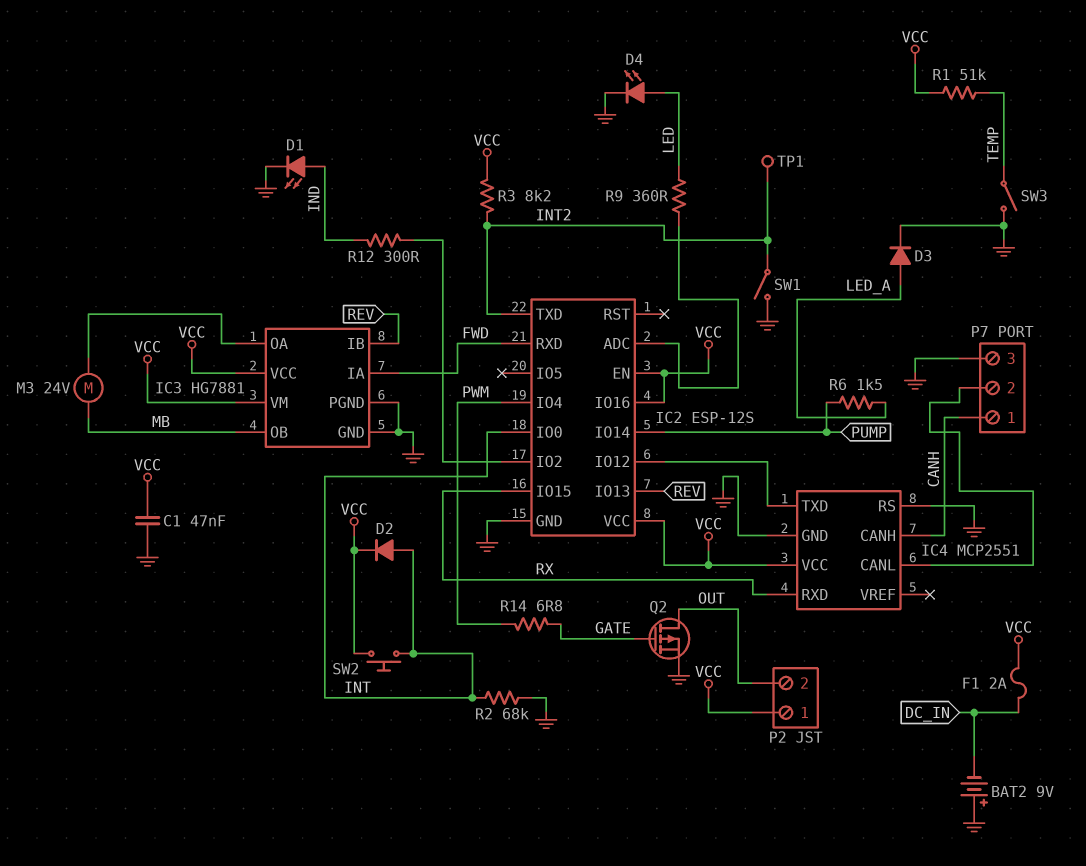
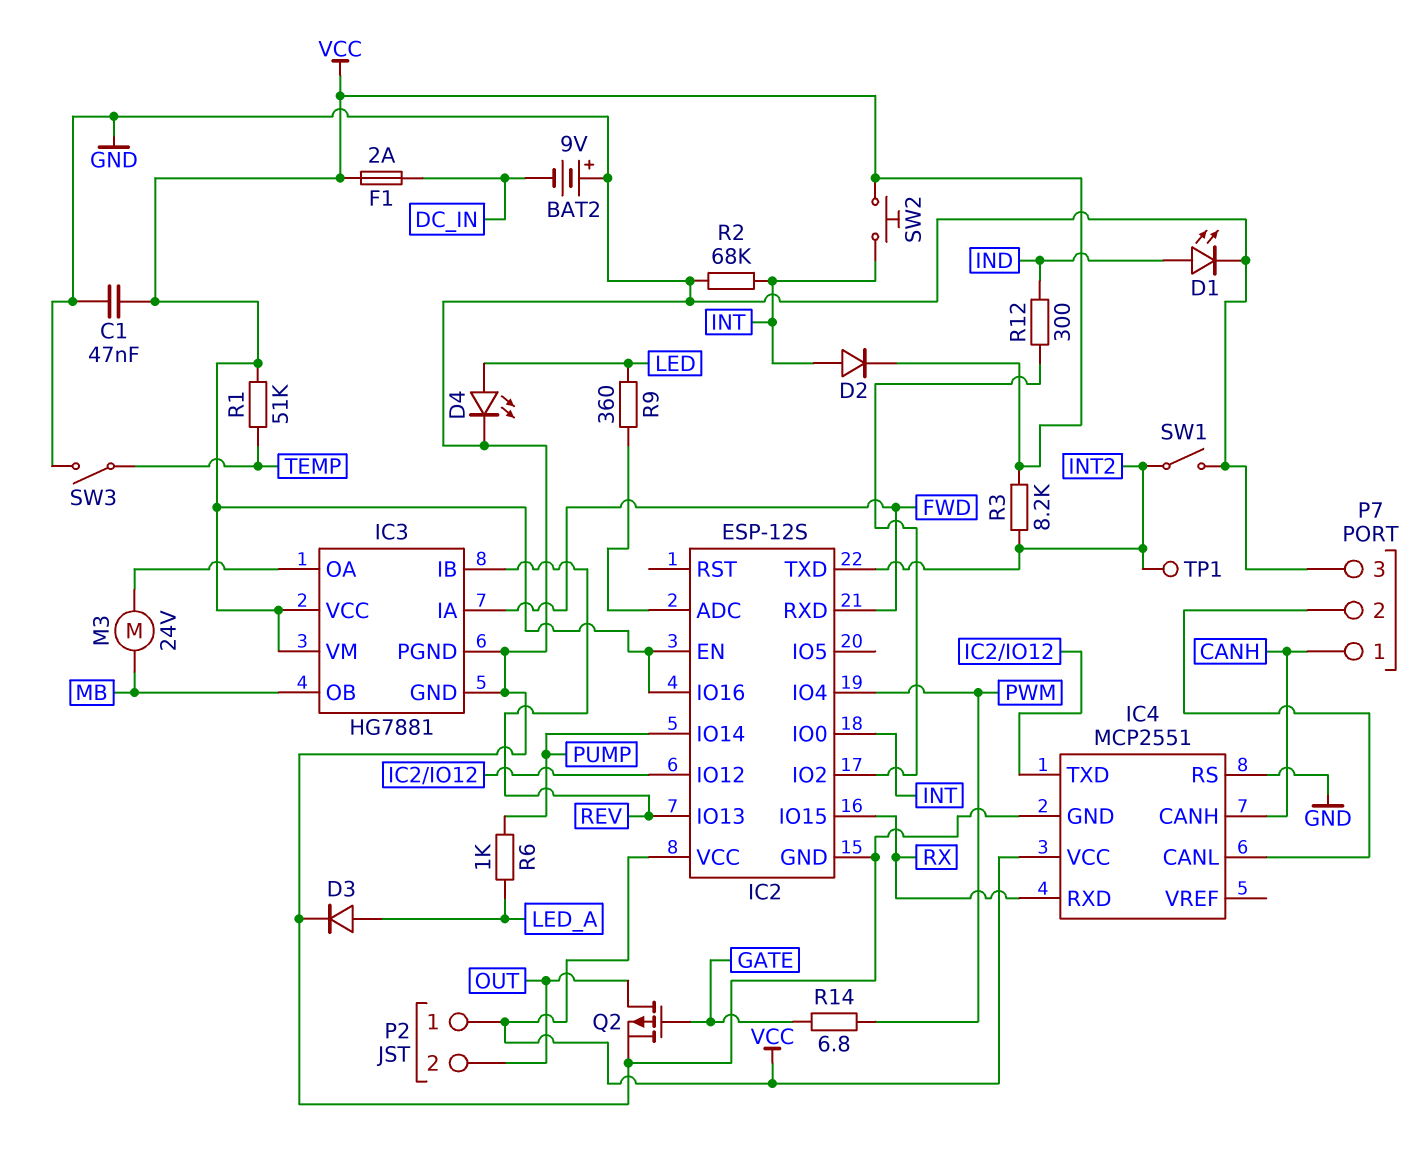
R6: 1.5k (LED_A, PUMP) -> 1k (LED_A, PUMP)

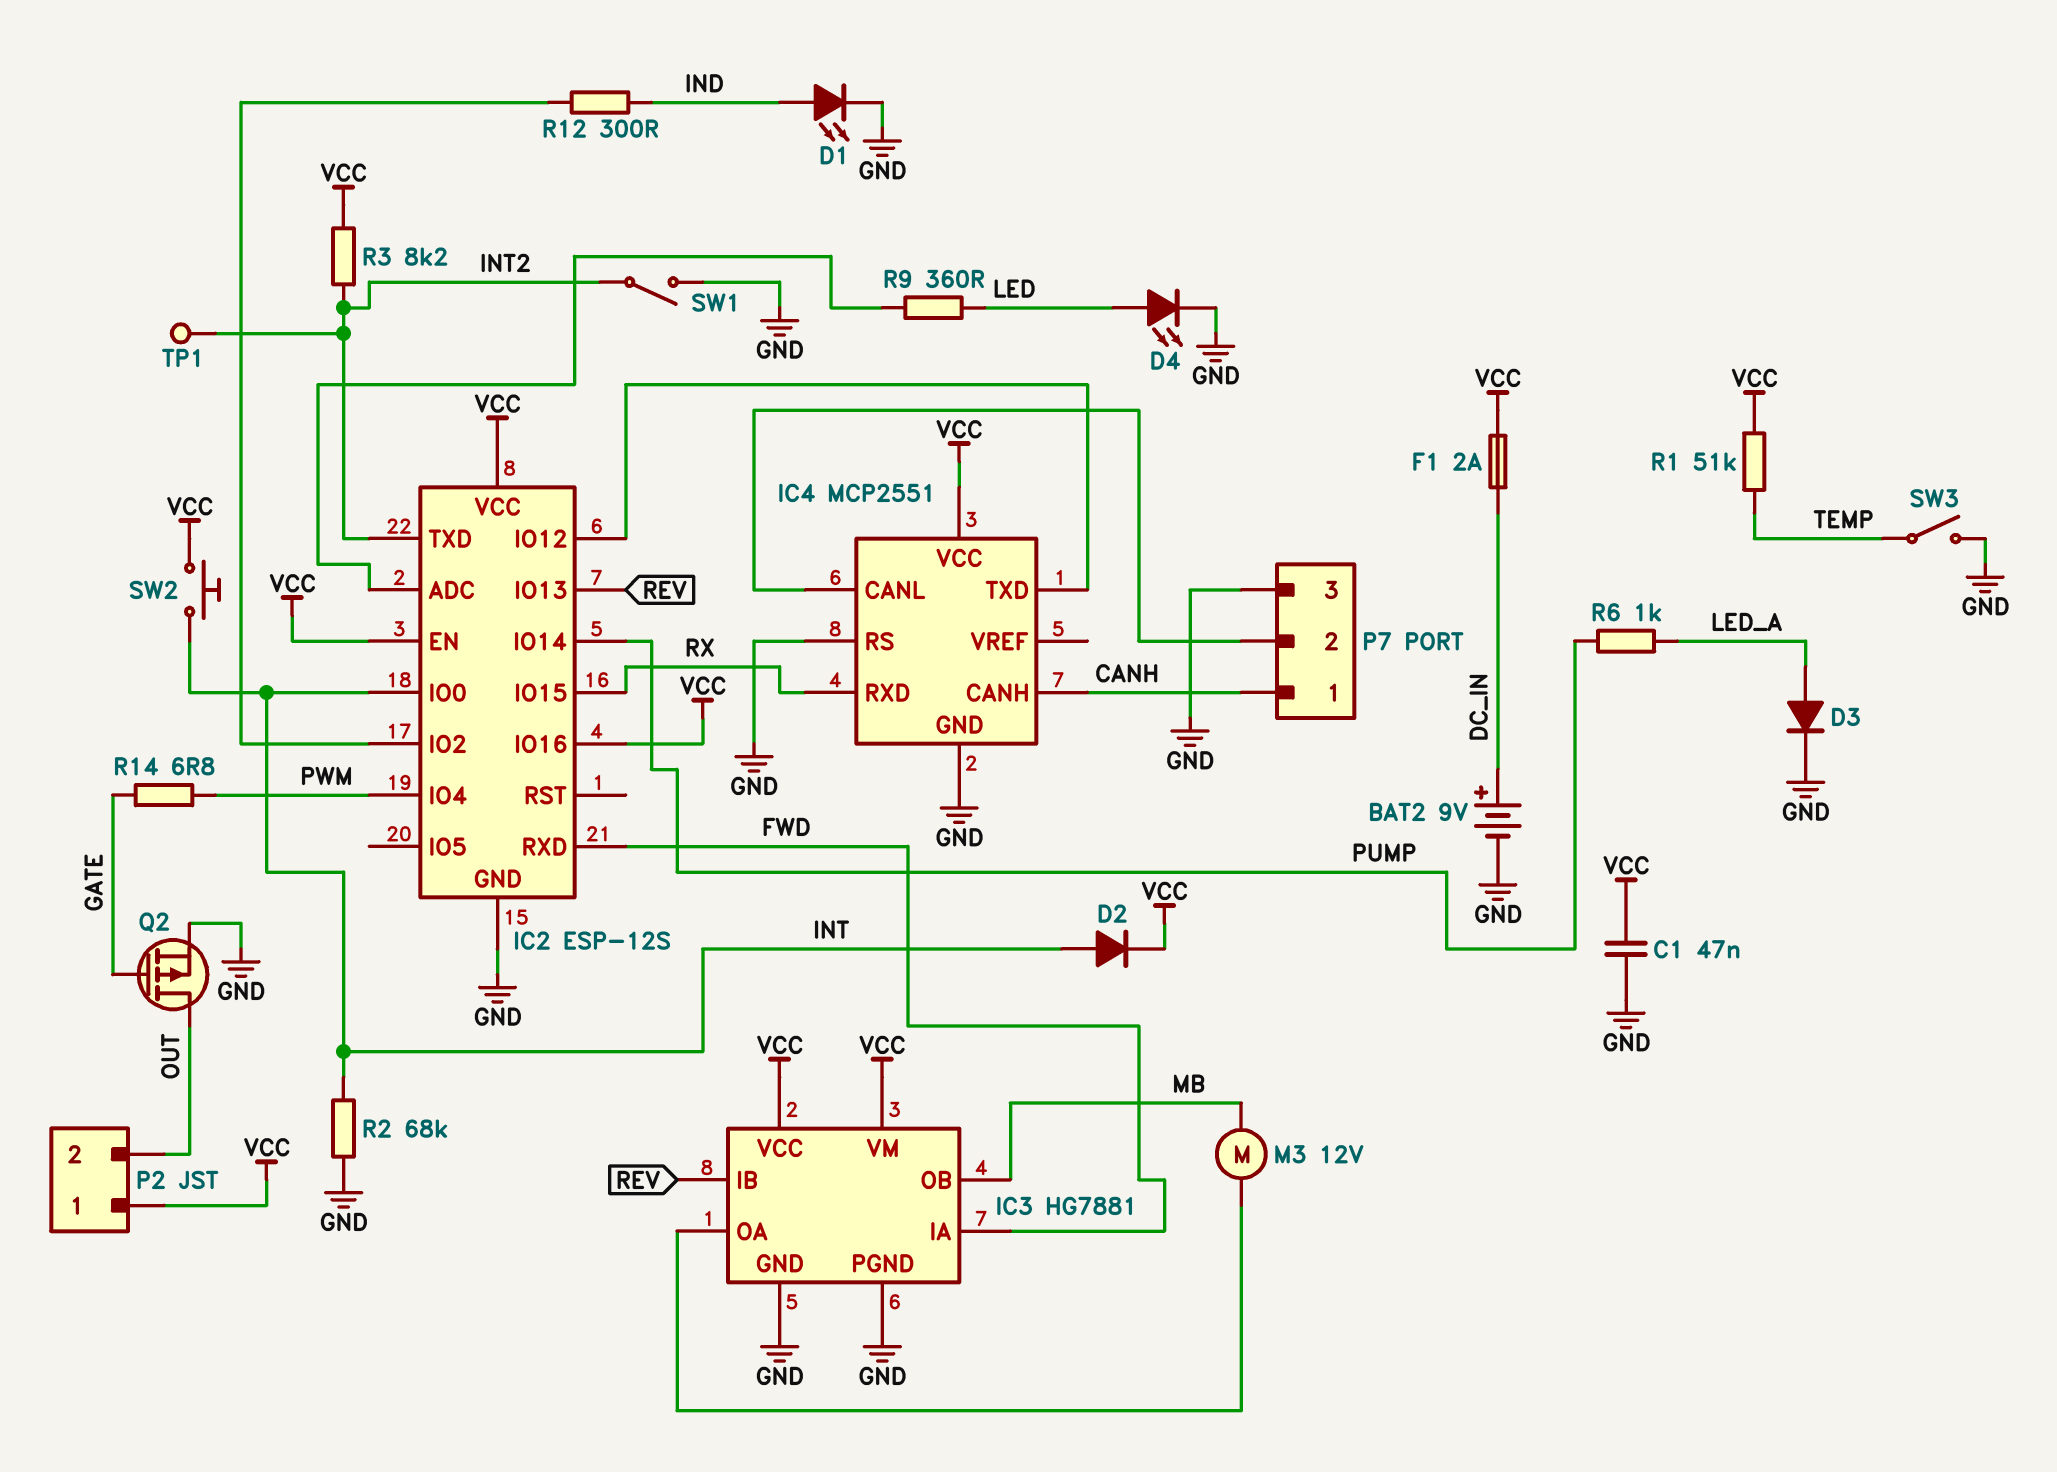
BAT2: 9V (plus GND, minus DC_IN) -> 9V (plus DC_IN, minus GND)
M3: motor 24V (IC3/OA, MB) -> motor 12V (IC3/OA, MB)

